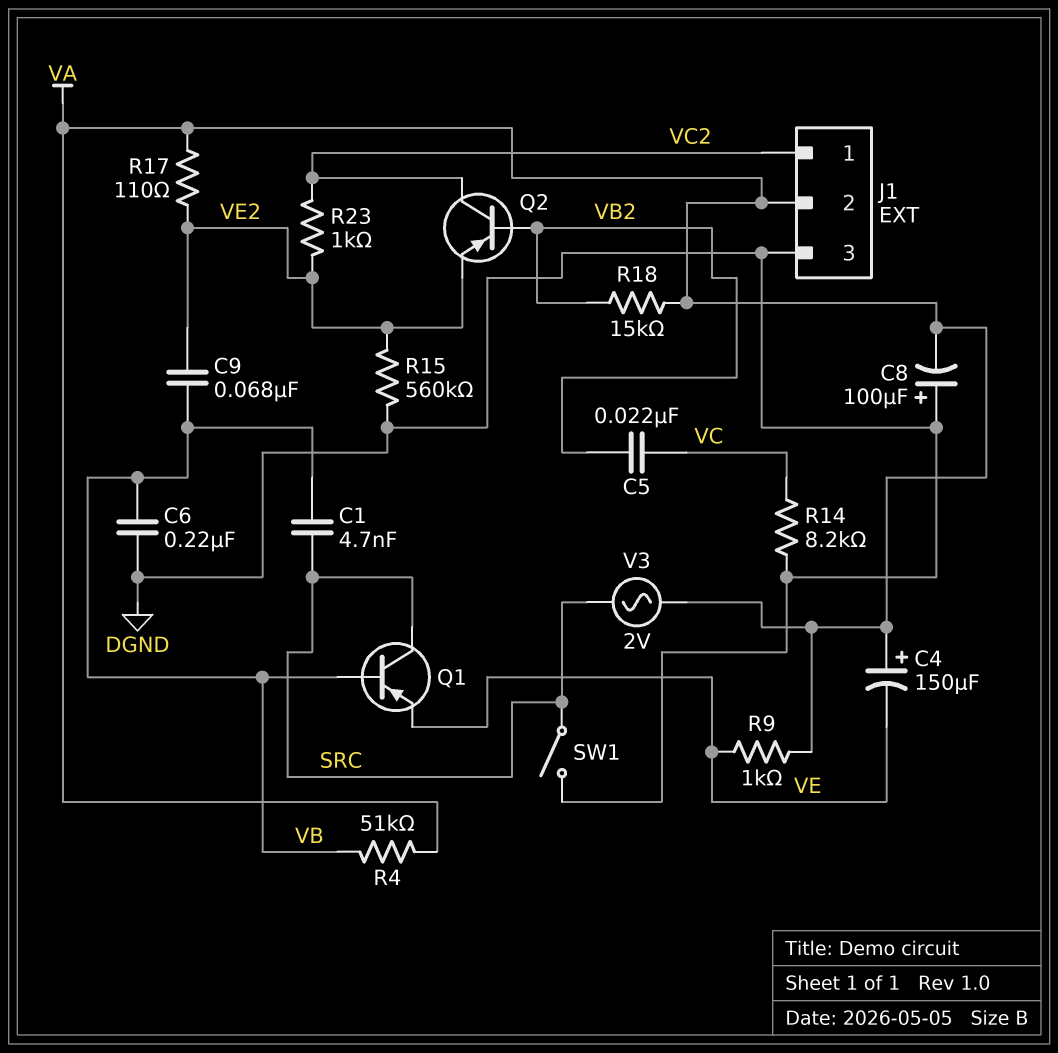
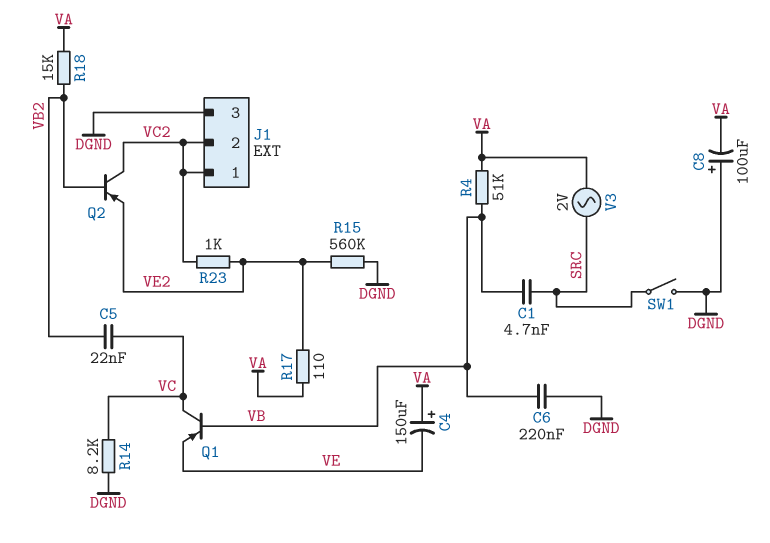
C9: 68nF (VB, VE2) -> none
J1 pin 2: VA -> VC2
Q1: PNP (B VB, C SRC, E VE) -> PNP (B VB, C VC, E VE)
R9: 1k (VA, VE) -> none

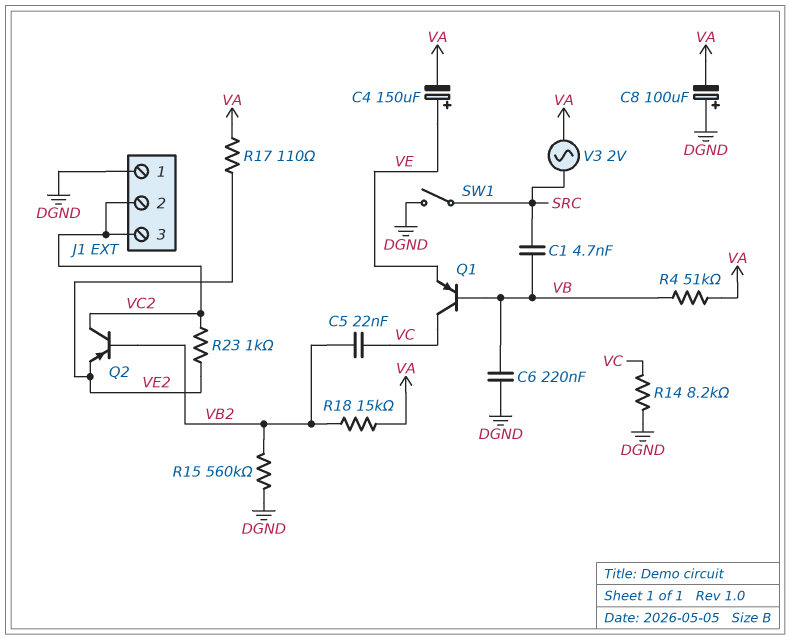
C4: 150uF (plus VA, minus VE) -> 150uF (plus VE, minus VA)
J1 pin 1: VC2 -> DGND
J1 pin 3: DGND -> VC2
R15: 560k (DGND, VE2) -> 560k (DGND, VB2)

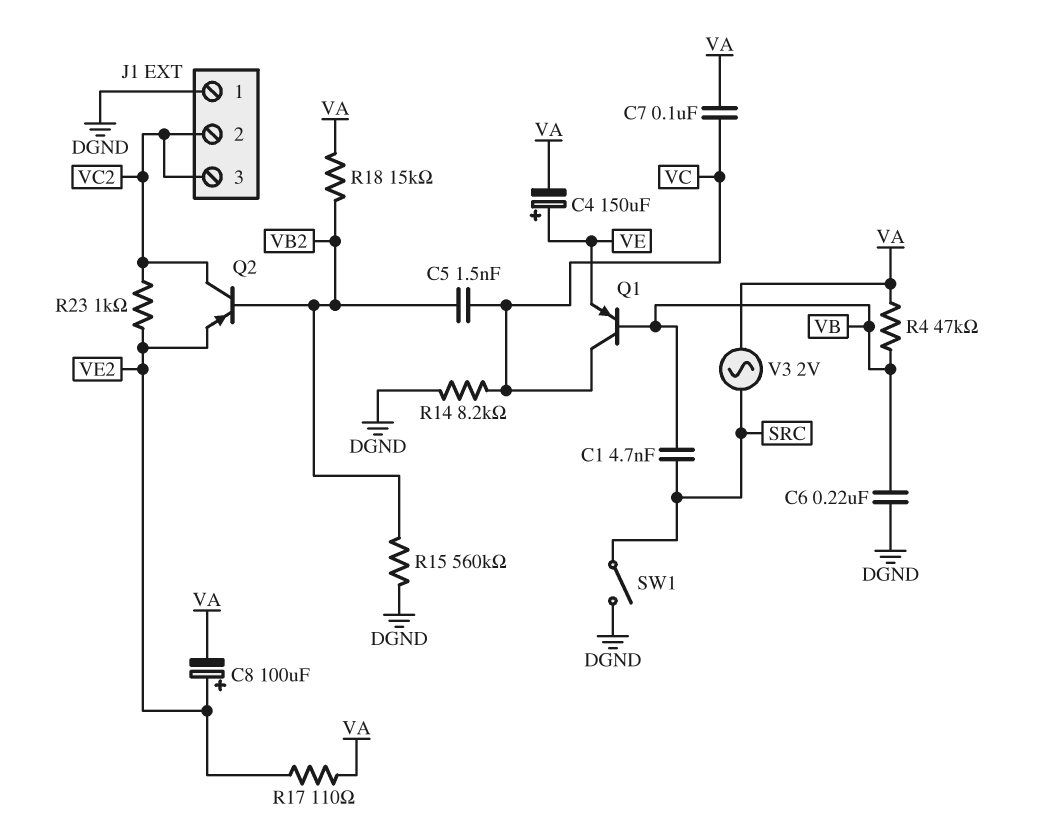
C5: 22nF (VB2, VC) -> 1.5nF (VB2, VC)
C7: none -> 100nF (VA, VC)
C8: 100uF (plus DGND, minus VA) -> 100uF (plus VE2, minus VA)
R4: 51k (VA, VB) -> 47k (VA, VB)

